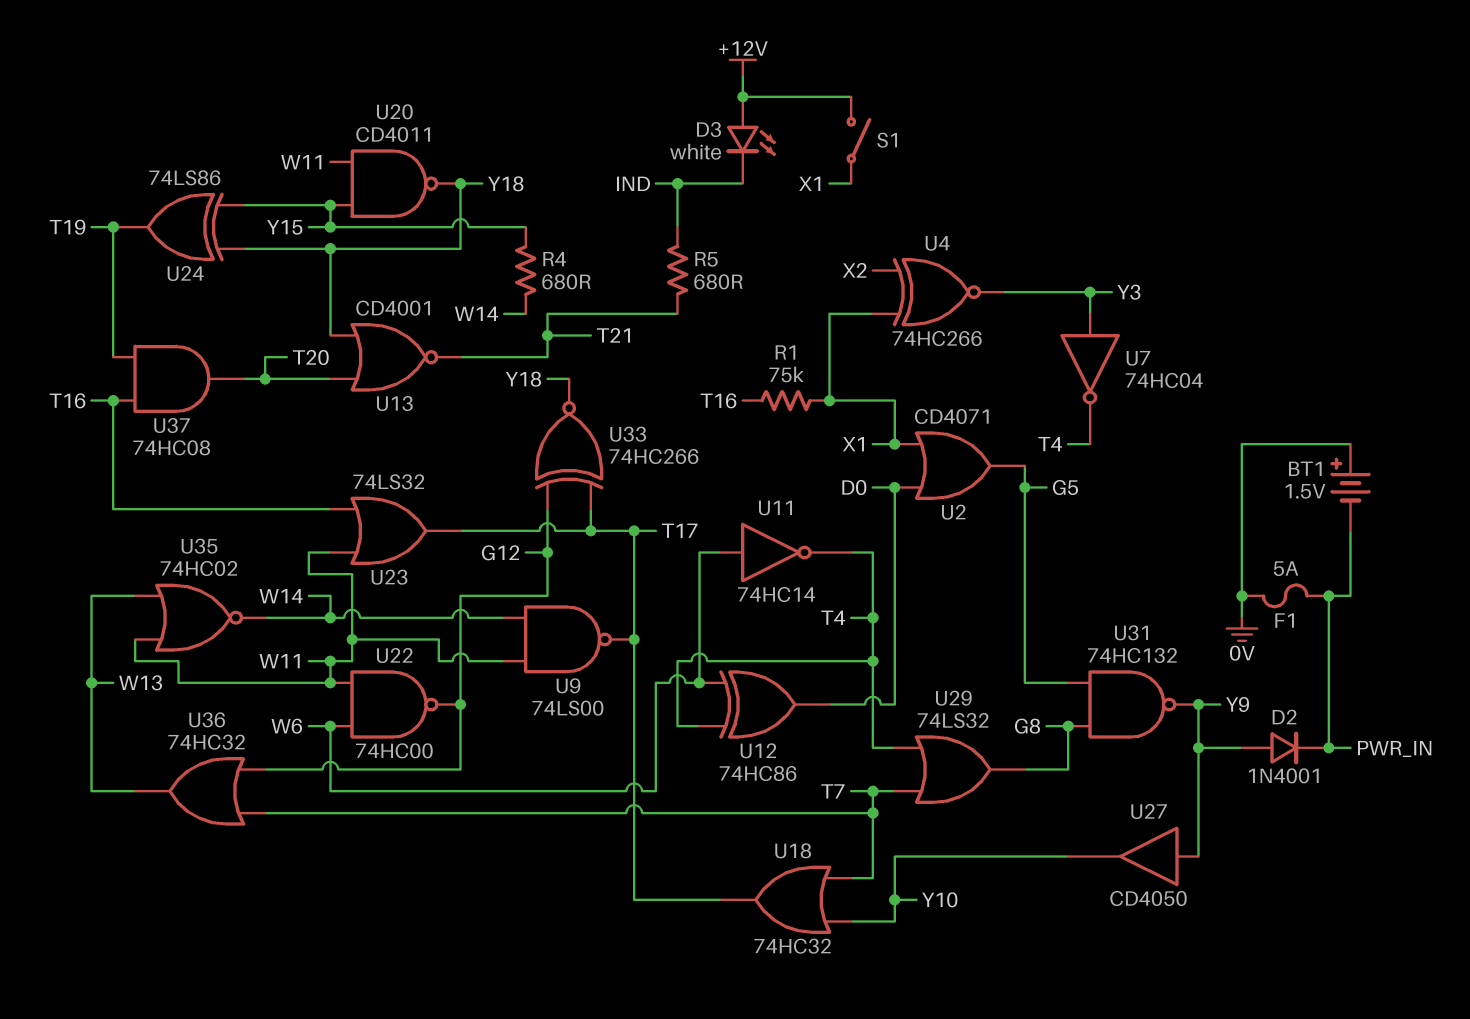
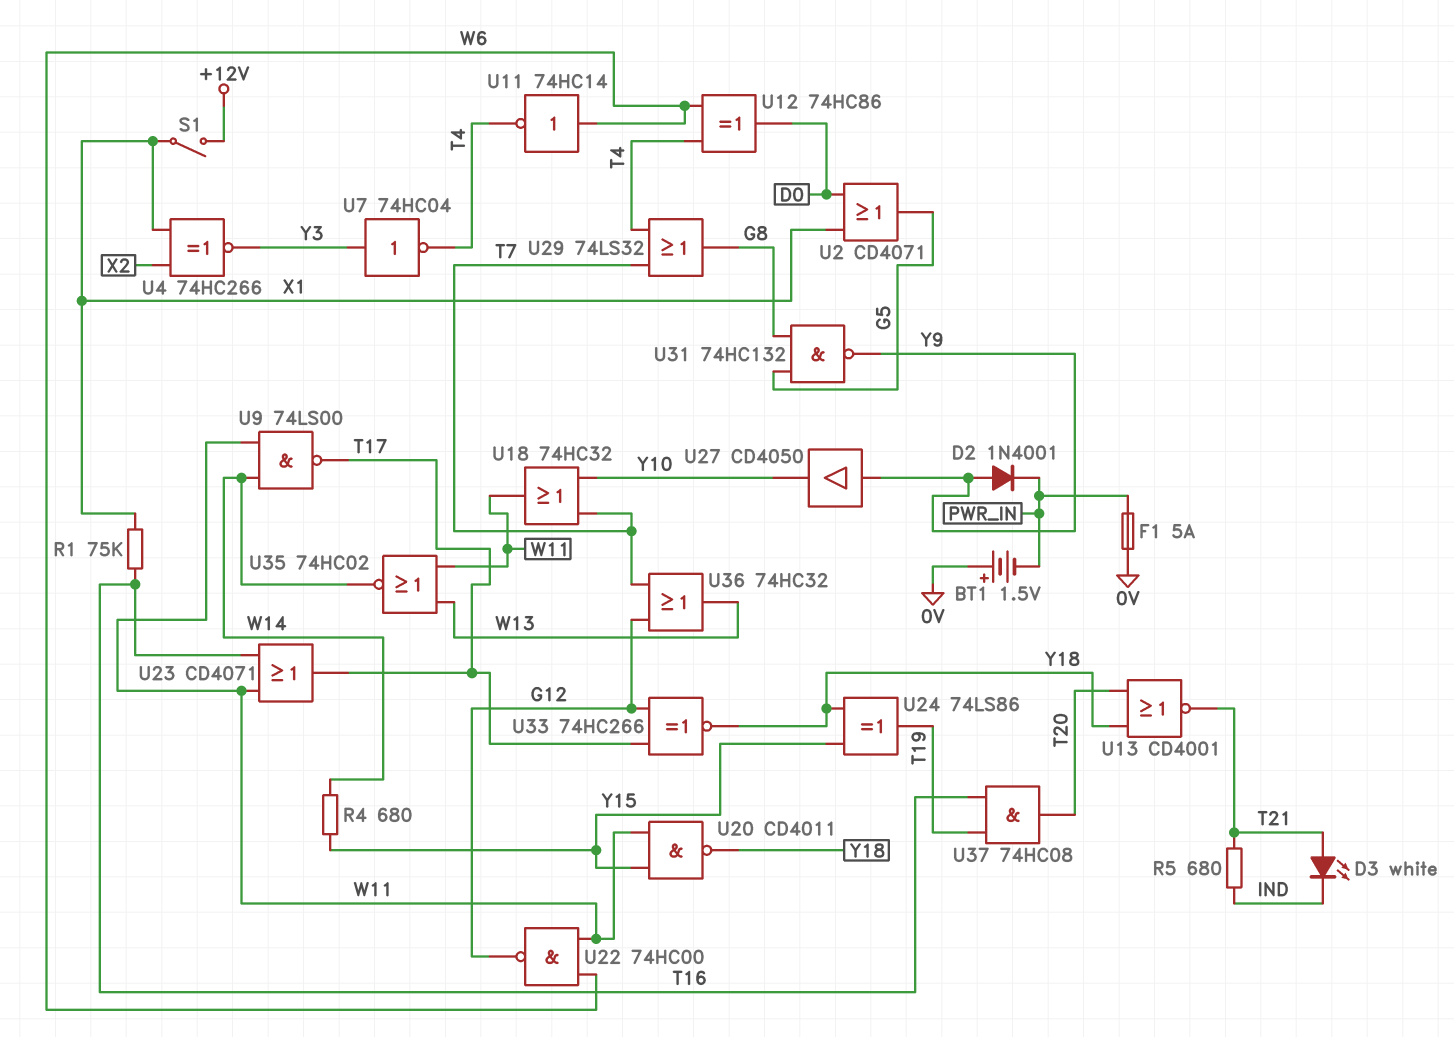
D3: LED white (A +12V, K IND) -> LED white (A T21, K IND)
U18: OR 74HC32 (in T7, in Y10, out T17) -> OR 74HC32 (in T7, in Y10, out W11)
U23: OR 74LS32 (in T16, in W11, out T17) -> OR CD4071 (in T16, in W11, out T17)

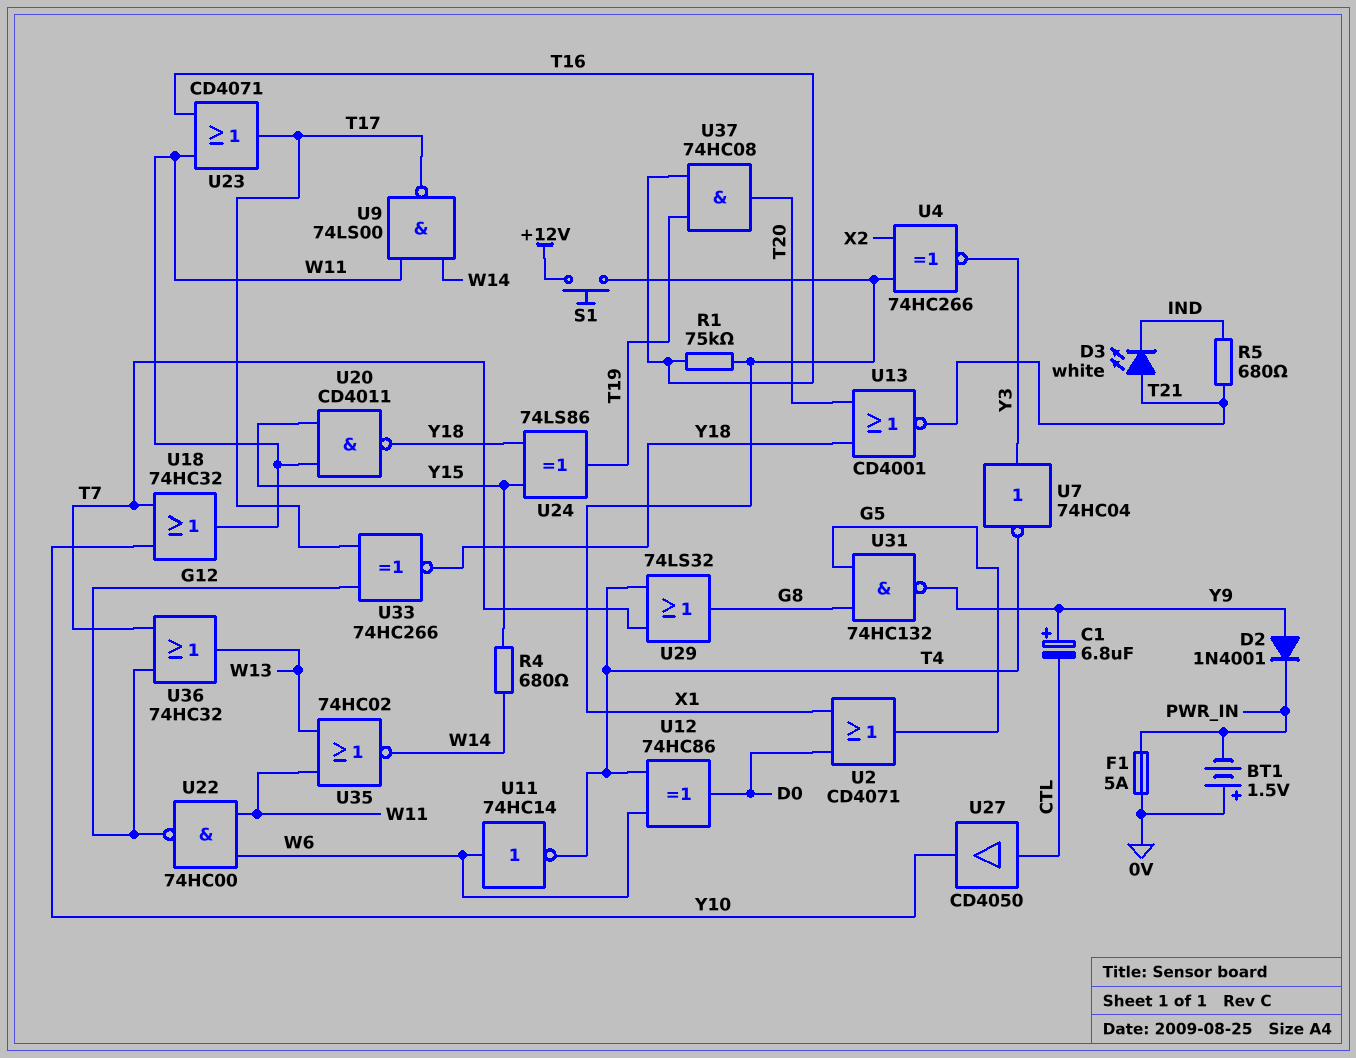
C1: none -> 6.8uF (plus Y9, minus CTL)
S1: switch (+12V, X1) -> button (+12V, X1)
U27: buffer CD4050 (in Y9, out Y10) -> buffer CD4050 (in CTL, out Y10)

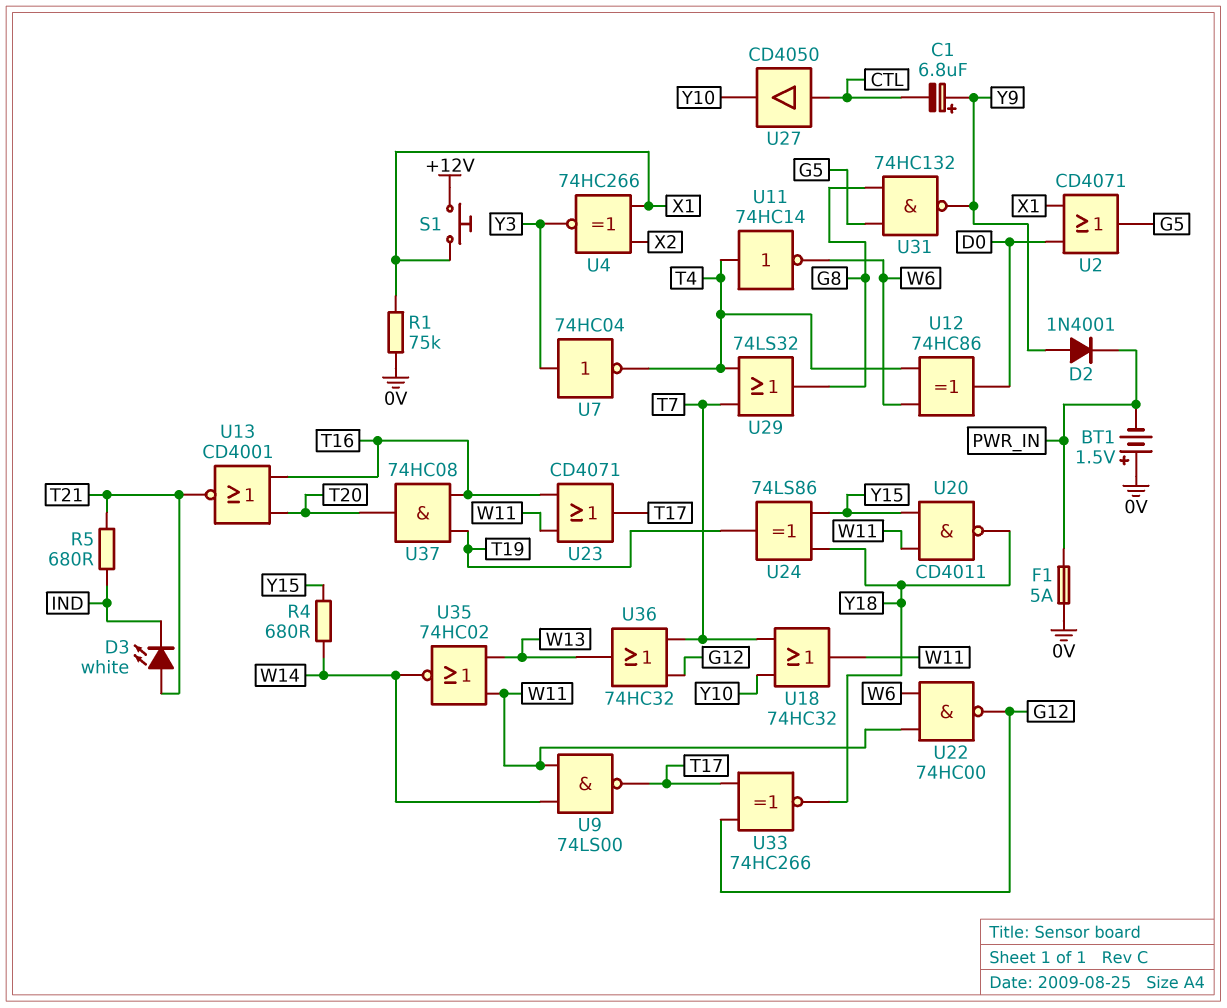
R1: 75k (T16, X1) -> 75k (0V, X1)
U11: NOT 74HC14 (in W6, out T4) -> NOT 74HC14 (in T4, out W6)
U13: NOR CD4001 (in T20, in Y18, out T21) -> NOR CD4001 (in T16, in T20, out T21)

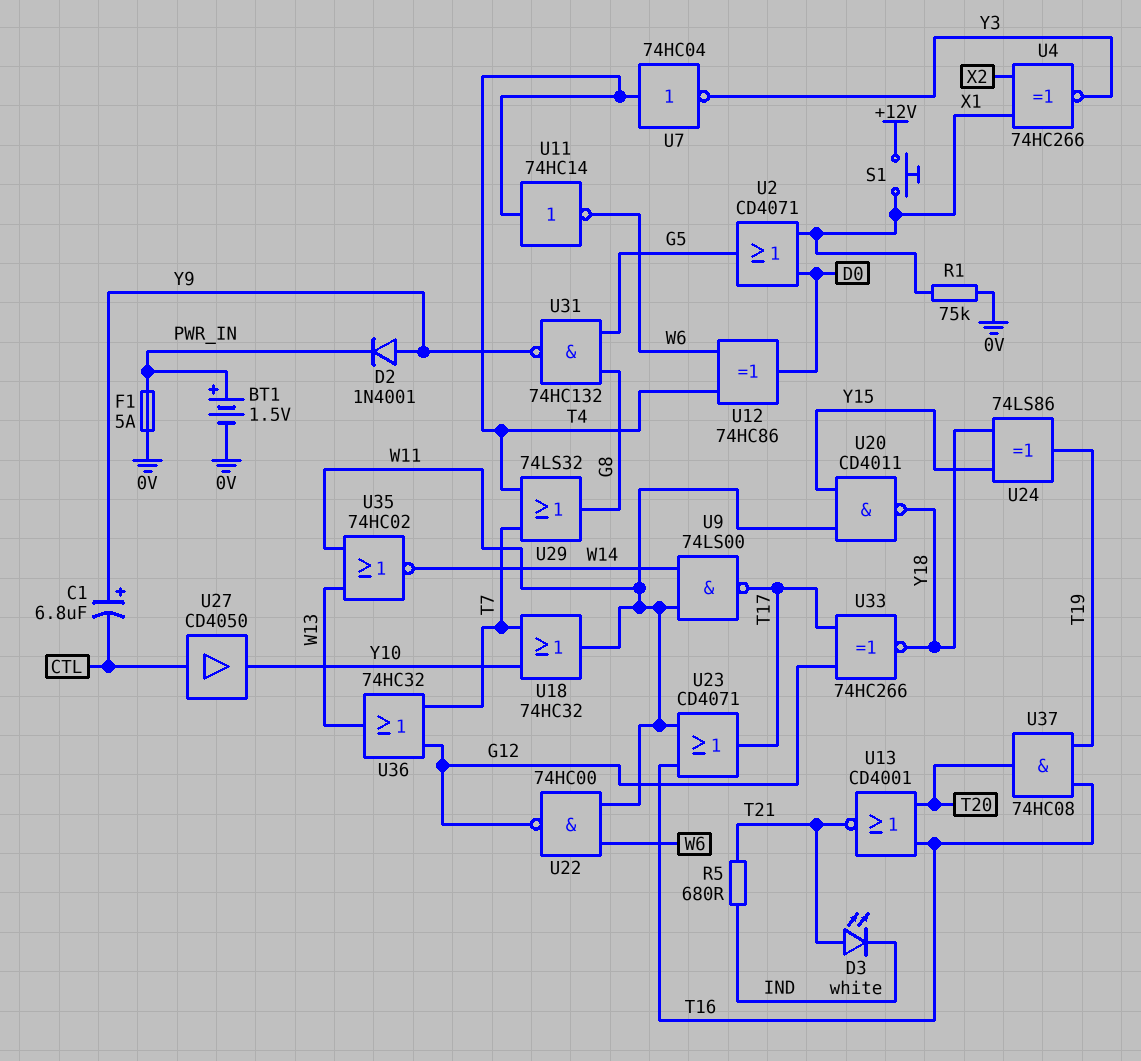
BT1: 1.5V (plus 0V, minus PWR_IN) -> 1.5V (plus PWR_IN, minus 0V)
R4: 680 (W14, Y15) -> none
U7: NOT 74HC04 (in Y3, out T4) -> NOT 74HC04 (in T4, out Y3)

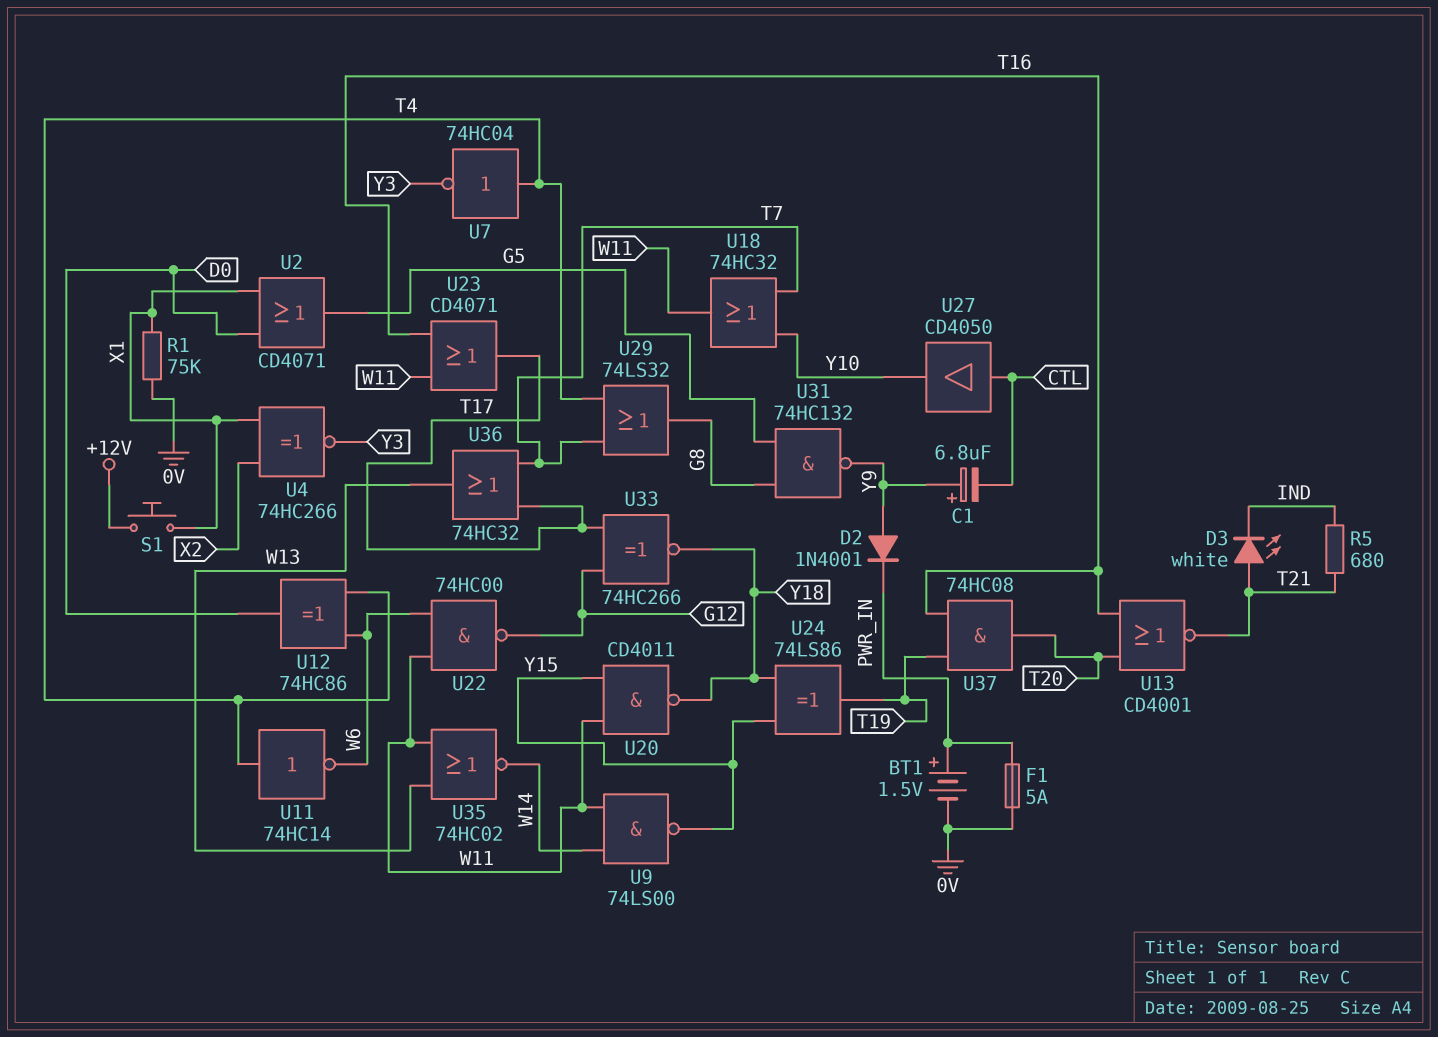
U9: NAND 74LS00 (in W11, in W14, out T17) -> NAND 74LS00 (in W11, in W14, out Y15)
U36: OR 74HC32 (in G12, in T7, out W13) -> OR 74HC32 (in T7, in T17, out W13)

